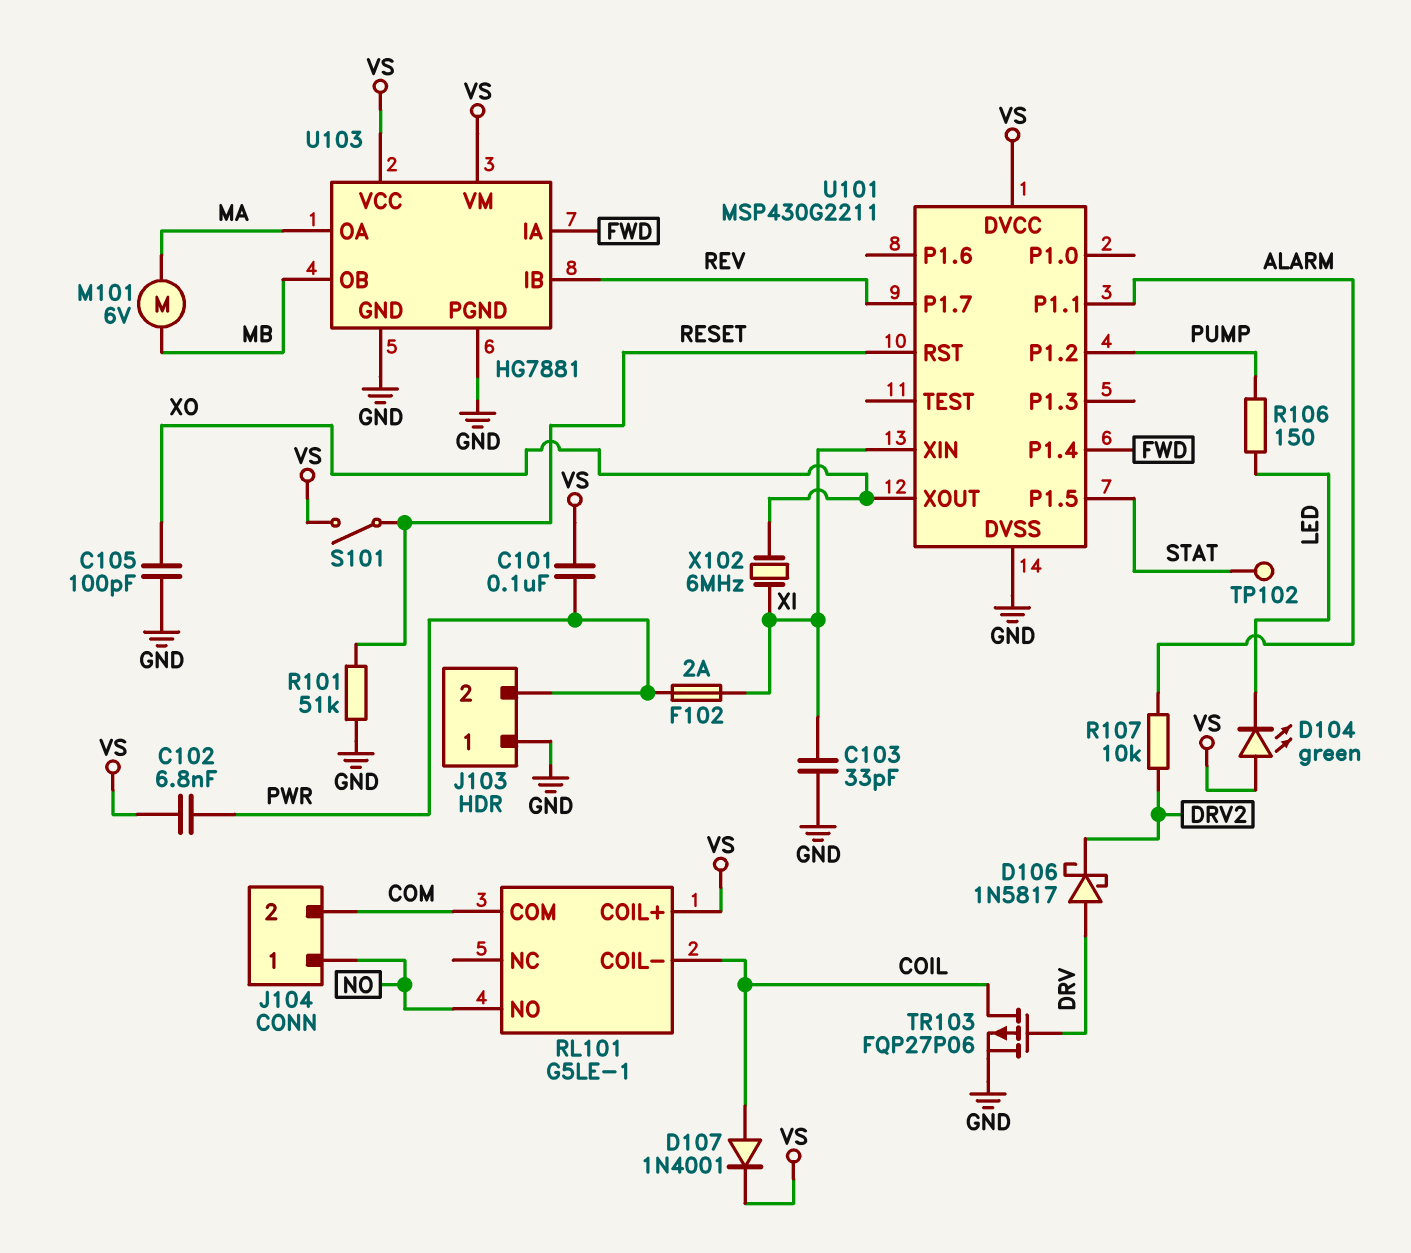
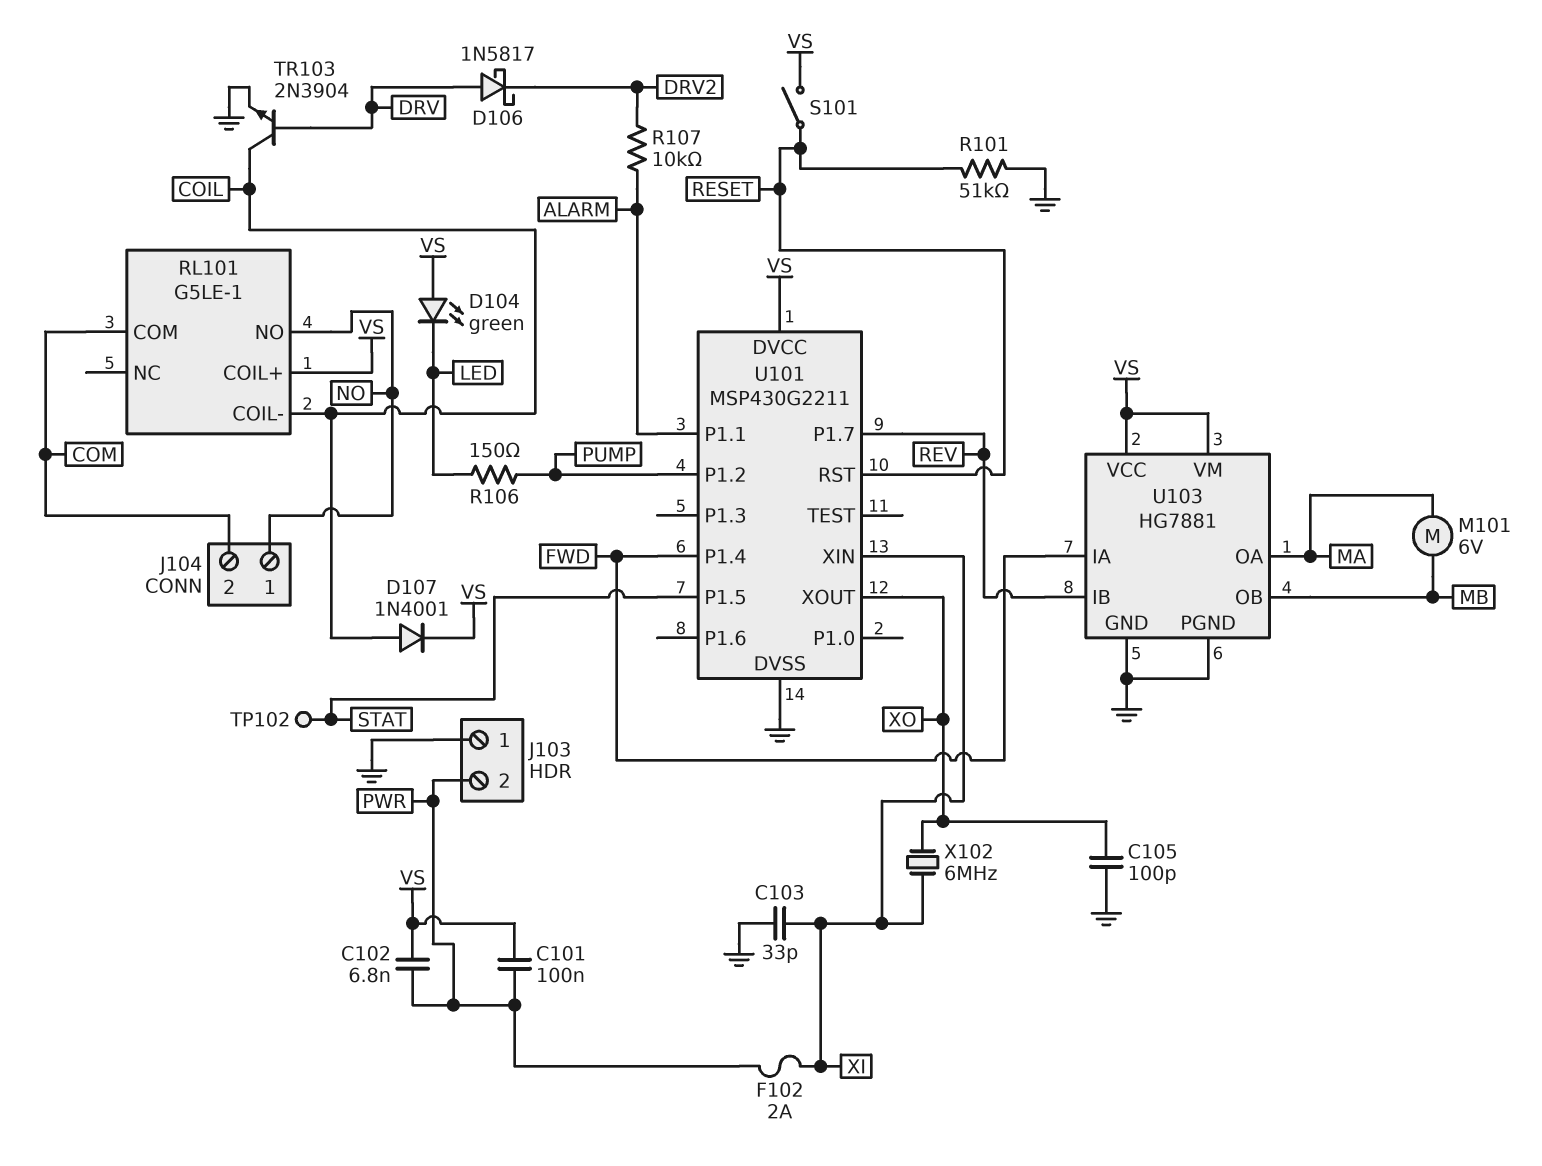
TR103: PMOS FQP27P06 (G DRV, D COIL, S GND) -> NPN 2N3904 (B DRV, C COIL, E GND)

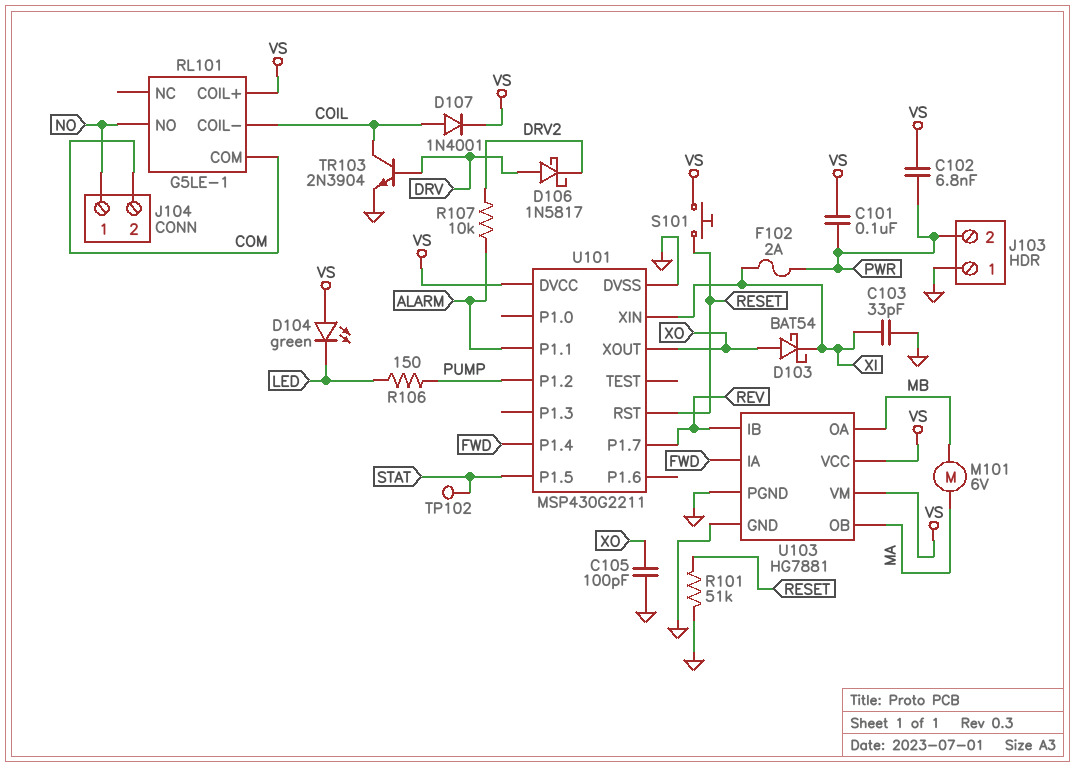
D103: none -> schottky BAT54 (A XO, K XI)
S101: switch (RESET, VS) -> button (RESET, VS)
U103 pin OA: MA -> MB
U103 pin OB: MB -> MA
X102: 6MHz (XI, XO) -> none

